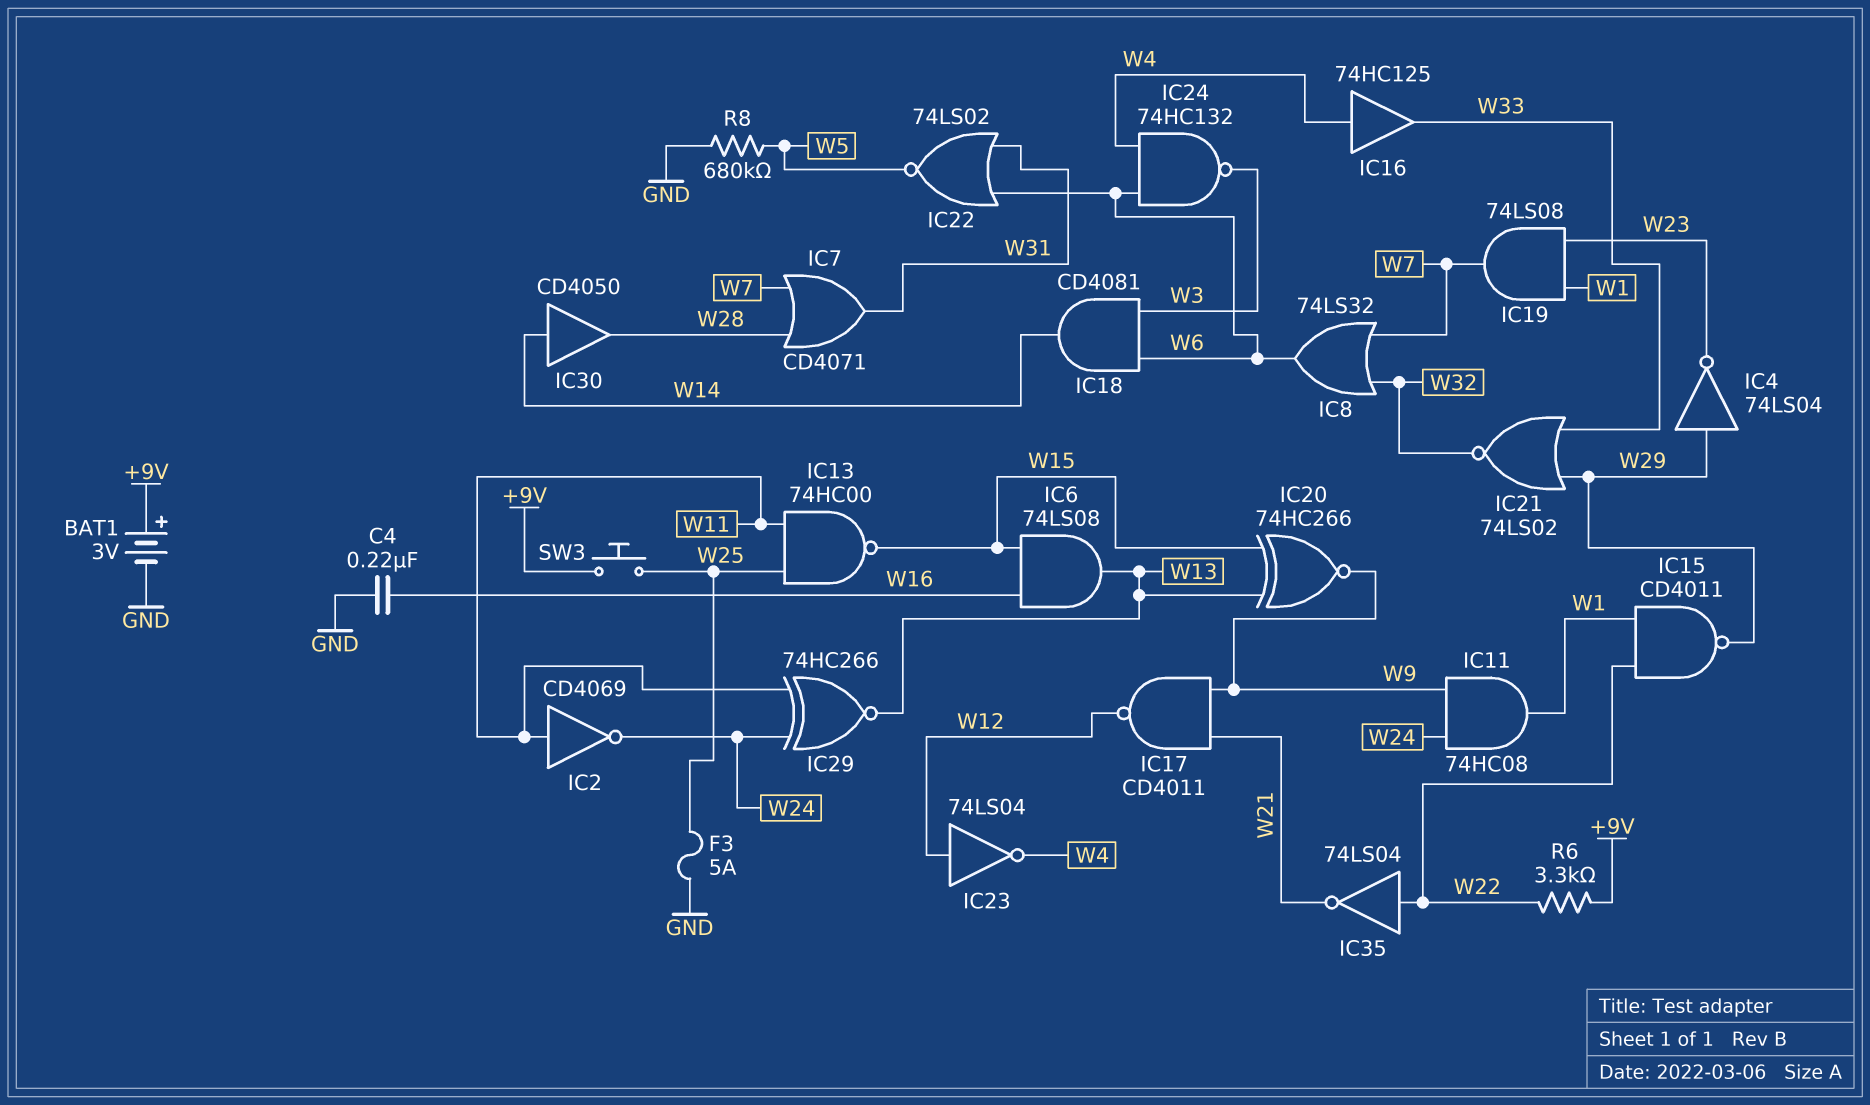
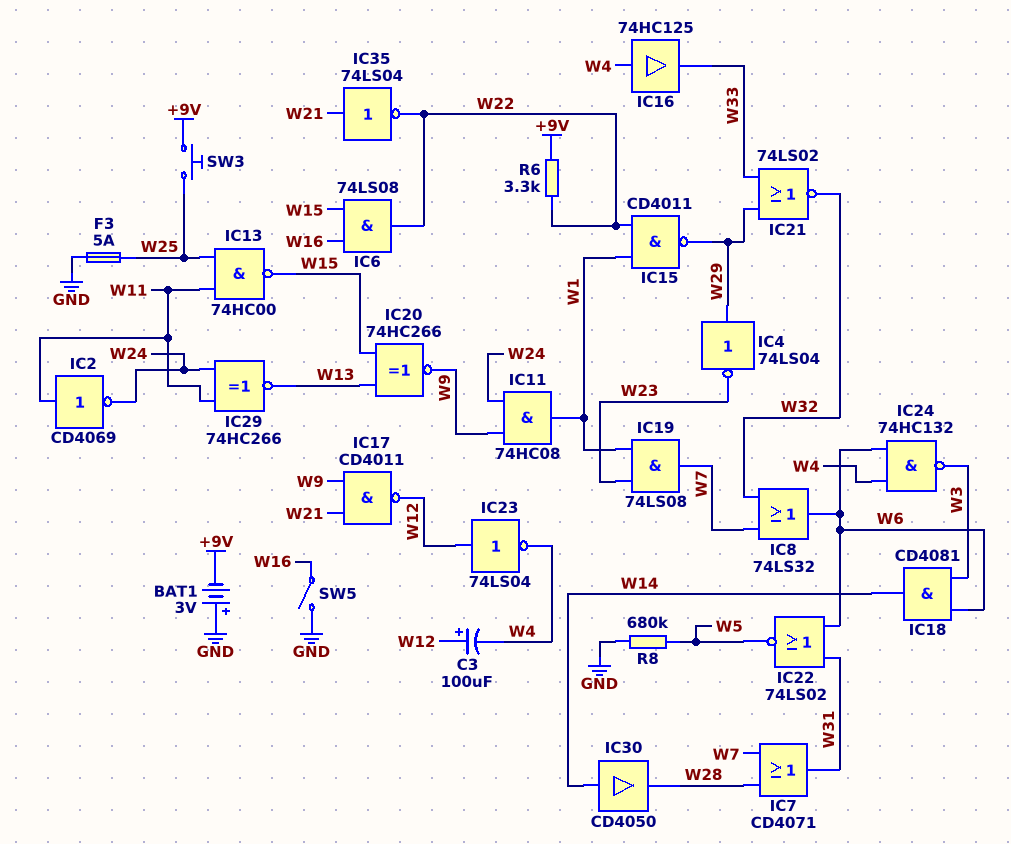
BAT1: 3V (plus +9V, minus GND) -> 3V (plus GND, minus +9V)
C3: none -> 100uF (plus W12, minus W4)
C4: 220nF (GND, W16) -> none
IC6: AND 74LS08 (in W15, in W16, out W13) -> AND 74LS08 (in W15, in W16, out W22)
IC35: NOT 74LS04 (in W22, out W21) -> NOT 74LS04 (in W21, out W22)
SW5: none -> switch (GND, W16)

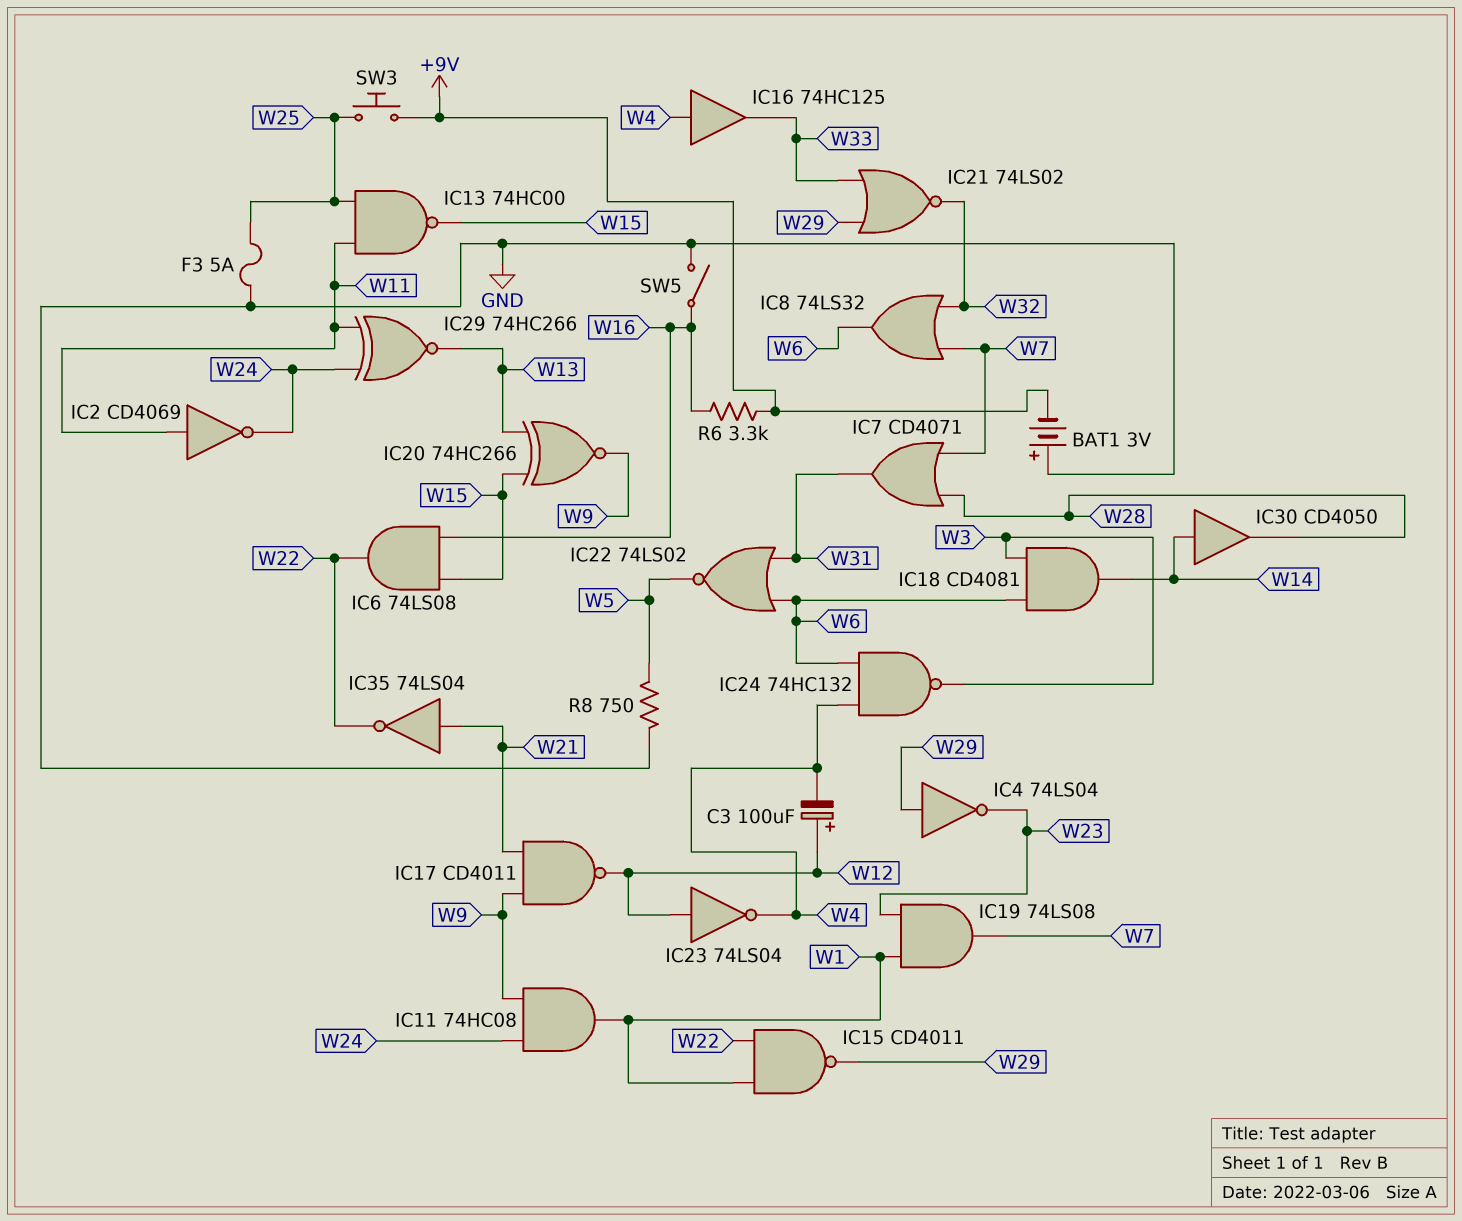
R6: 3.3k (+9V, W22) -> 3.3k (+9V, W16)
R8: 680k (GND, W5) -> 750 (GND, W5)

